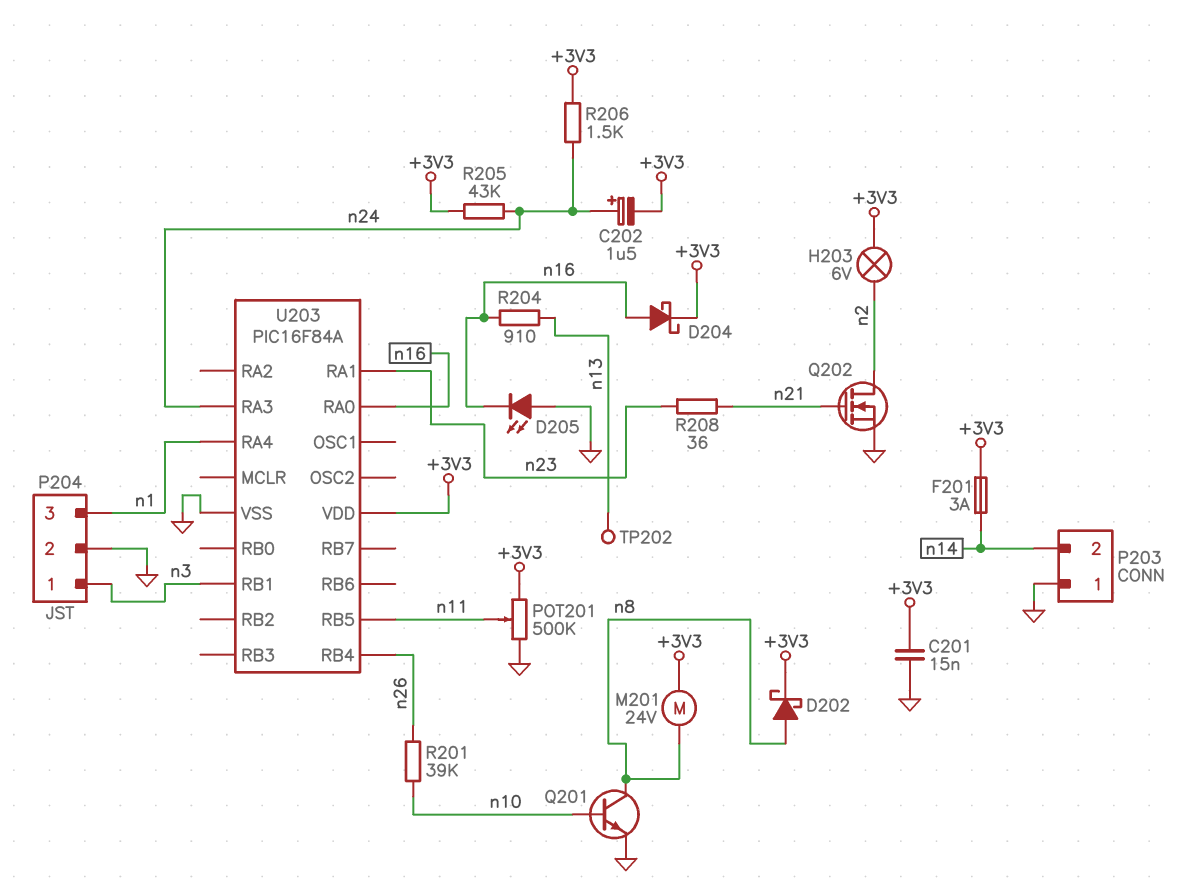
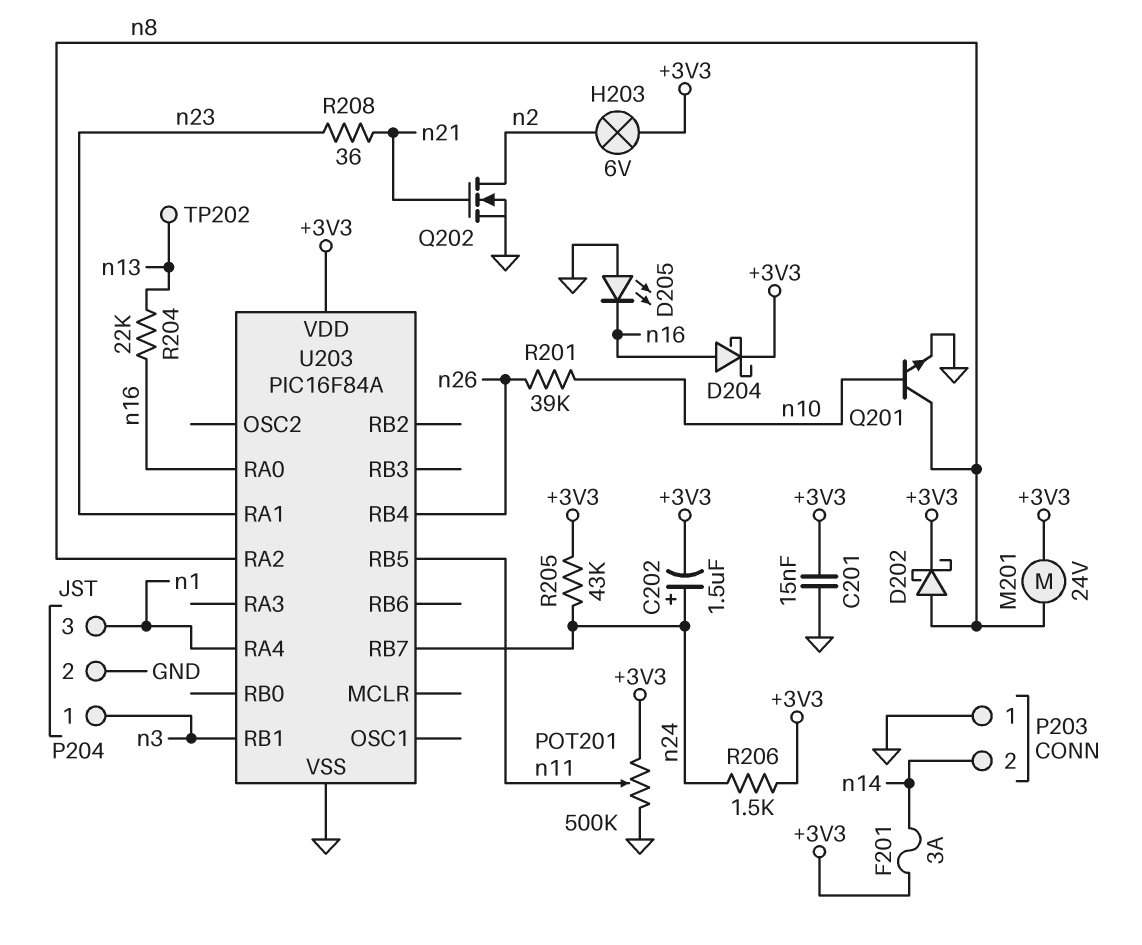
R204: 910 (n13, n16) -> 22k (n13, n16)
U203 pin RA2: none -> n8
U203 pin RA3: n24 -> none
U203 pin RB7: none -> n24

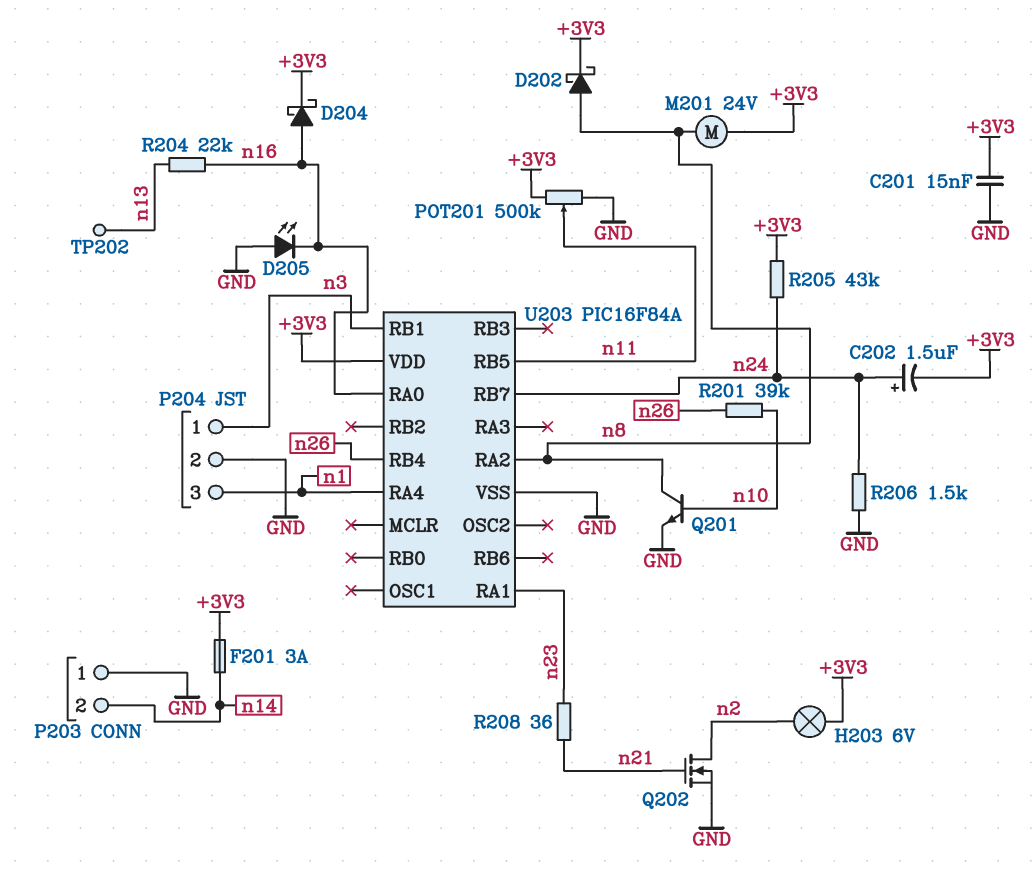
R206: 1.5k (+3V3, n24) -> 1.5k (GND, n24)

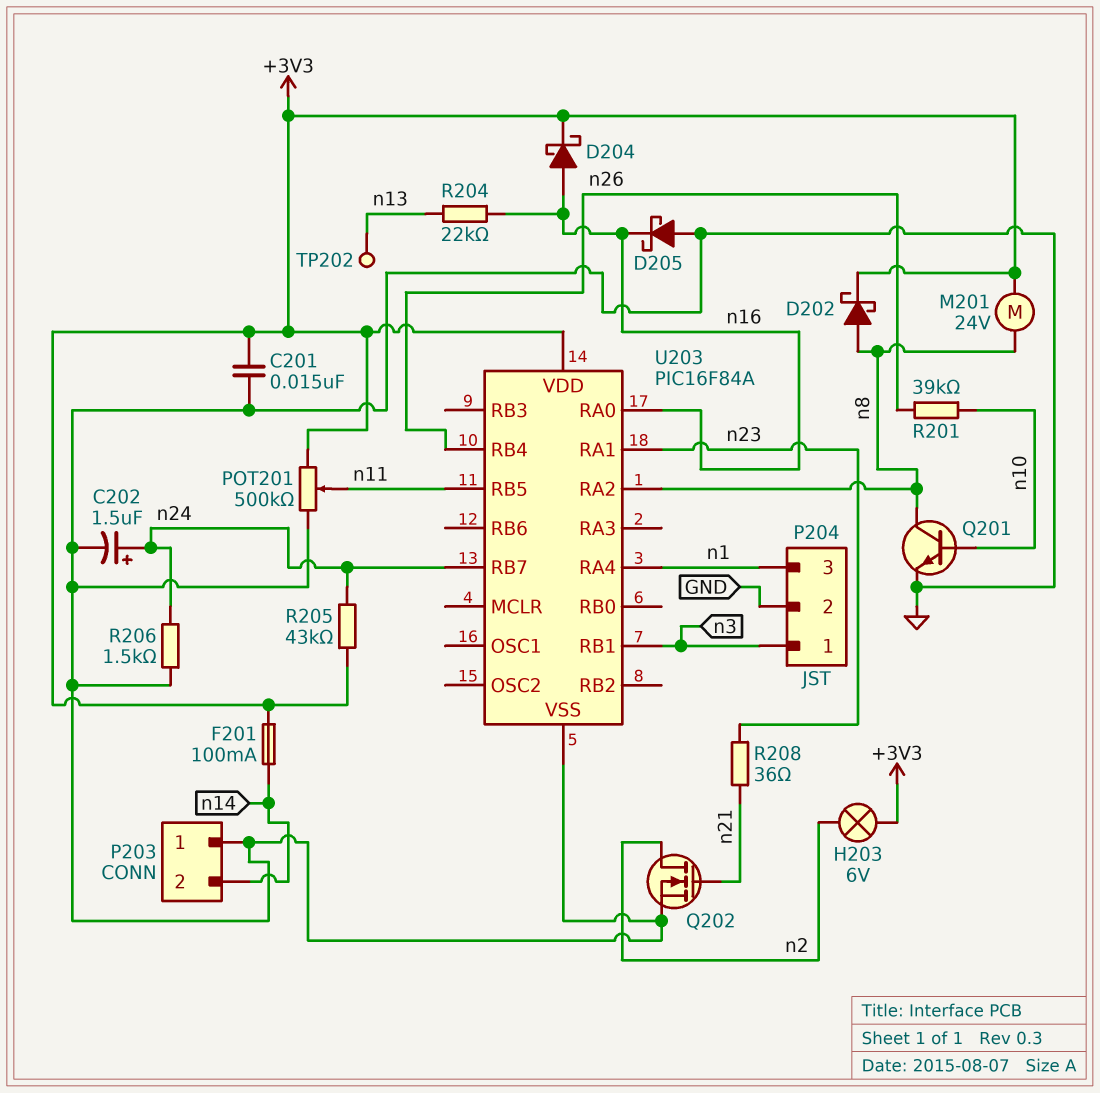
C202: 1.5uF (plus n24, minus +3V3) -> 1.5uF (plus n24, minus GND)
D205: LED (A GND, K n16) -> schottky (A GND, K n16)
F201: 3A (+3V3, n14) -> 100mA (+3V3, n14)

